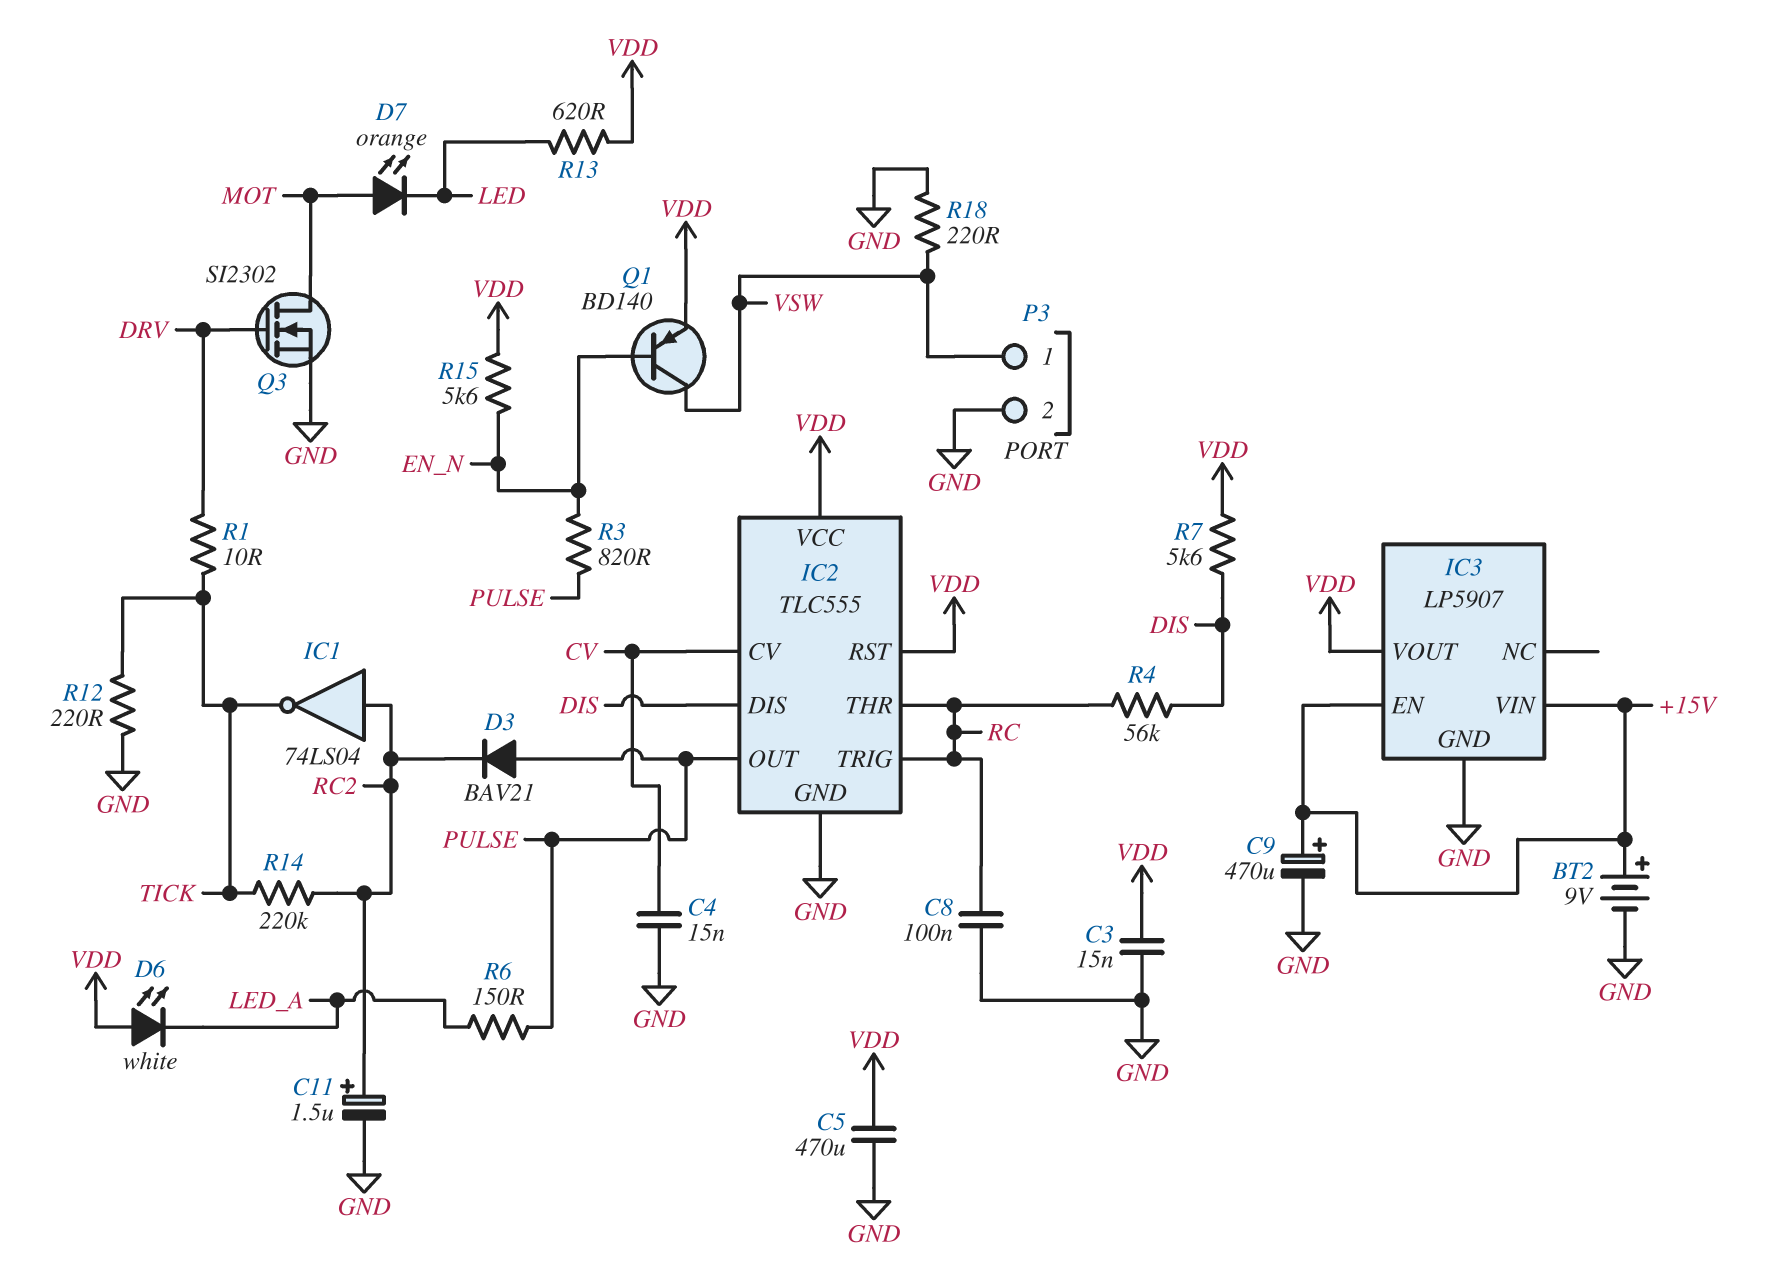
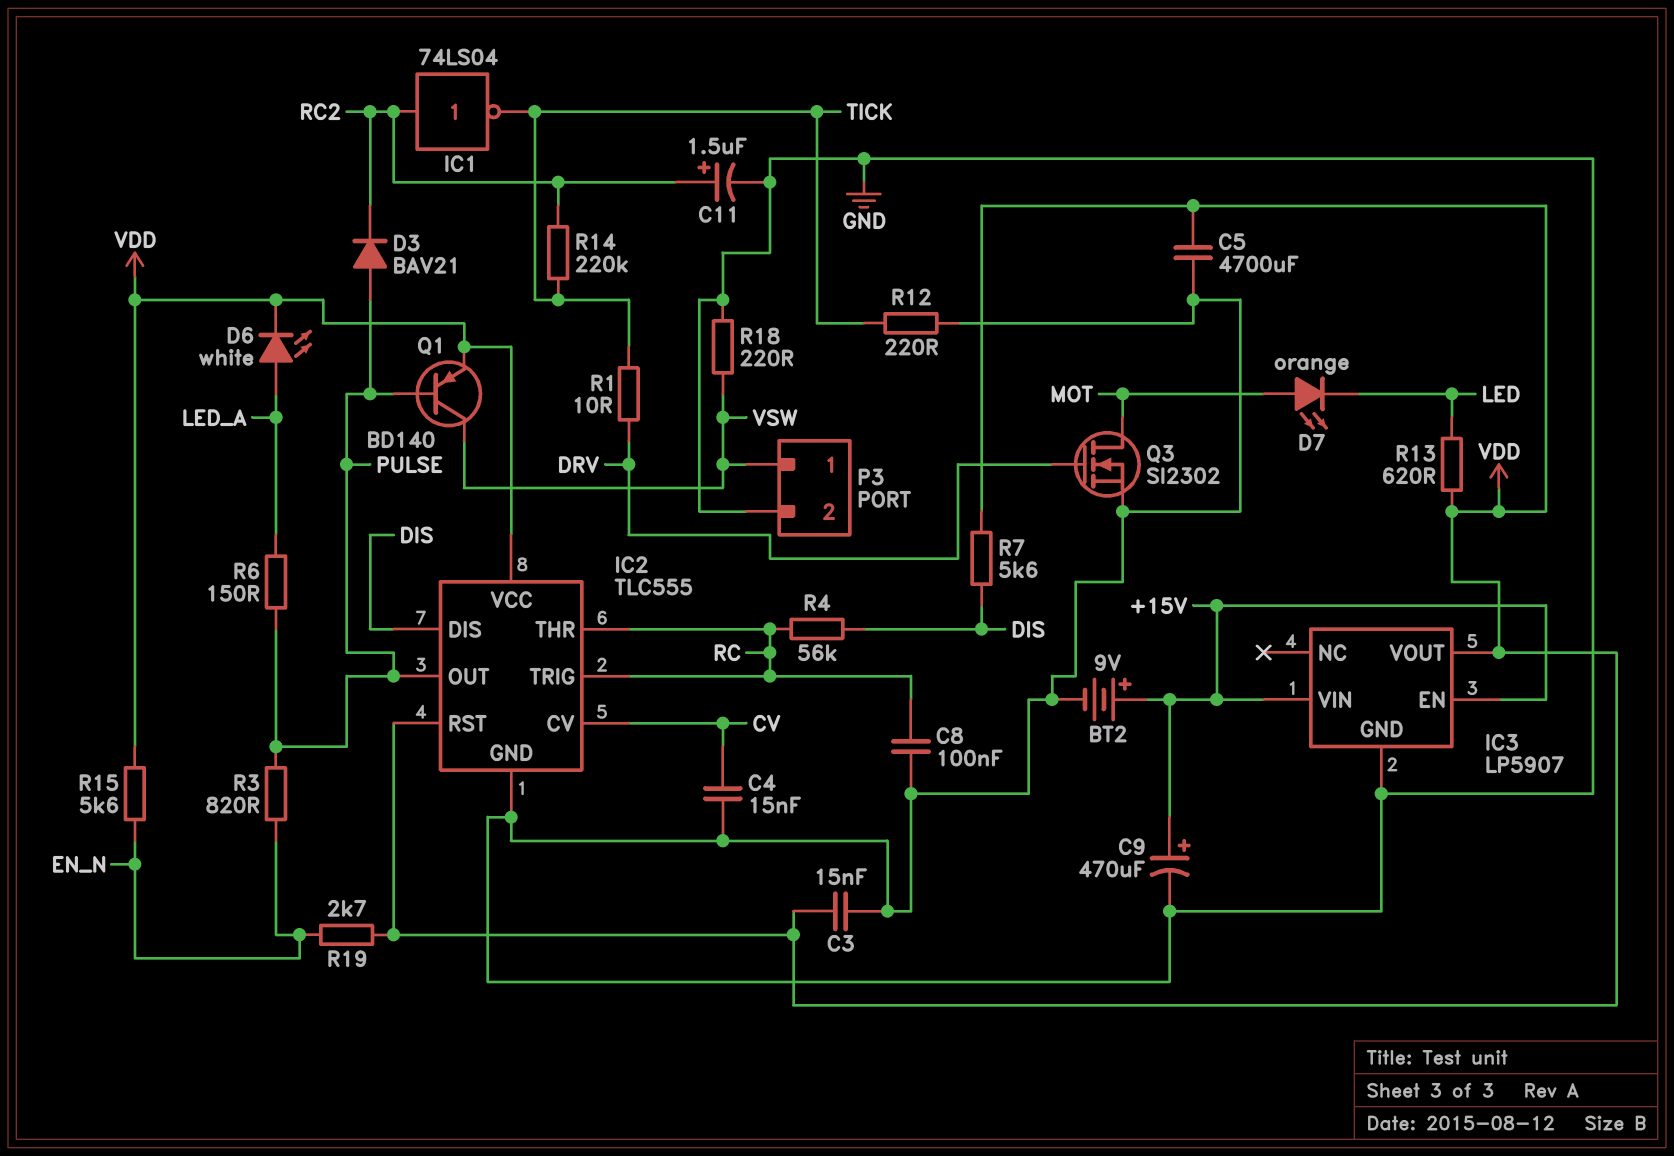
C5: 470uF (GND, VDD) -> 4700uF (GND, VDD)
D6: LED white (A VDD, K LED_A) -> LED white (A LED_A, K VDD)
Q1: PNP BD140 (B EN_N, C VSW, E VDD) -> PNP BD140 (B PULSE, C VSW, E VDD)
R19: none -> 2.7k (EN_N, VDD)

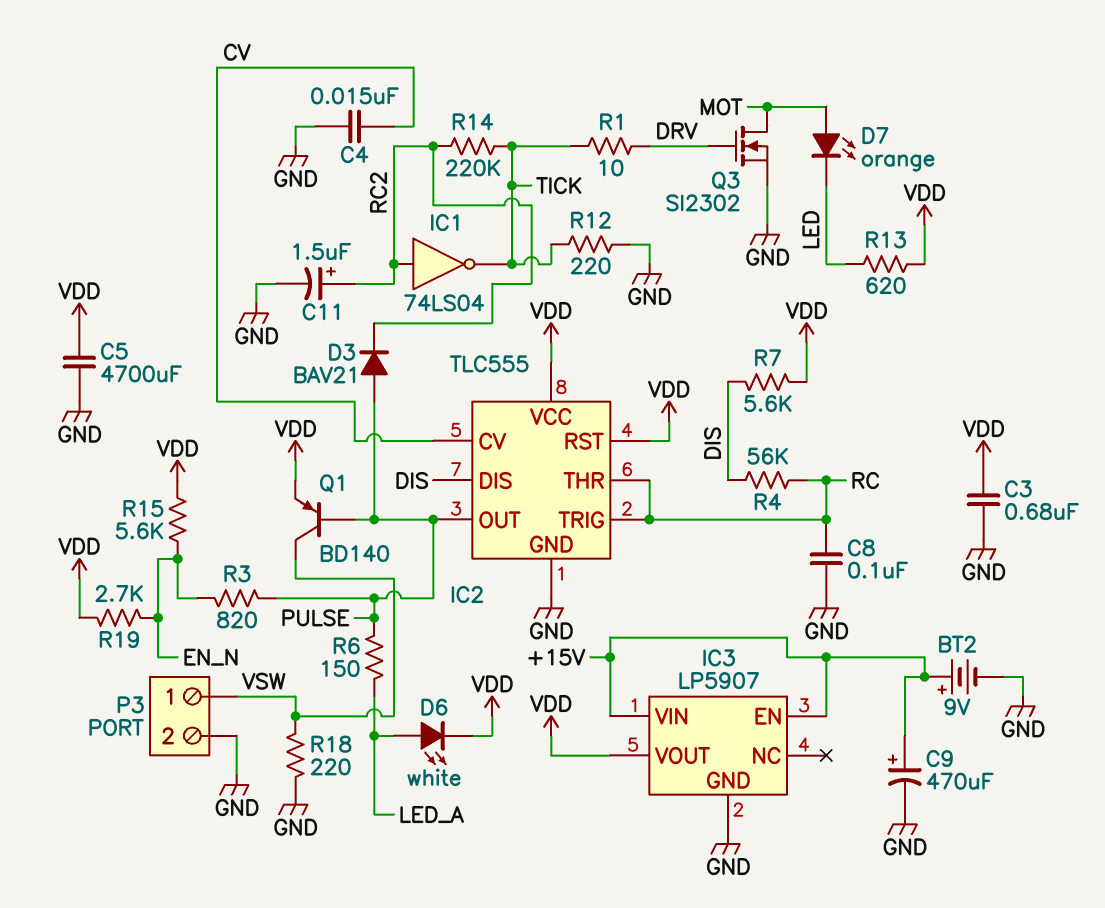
C3: 15nF (GND, VDD) -> 680nF (GND, VDD)

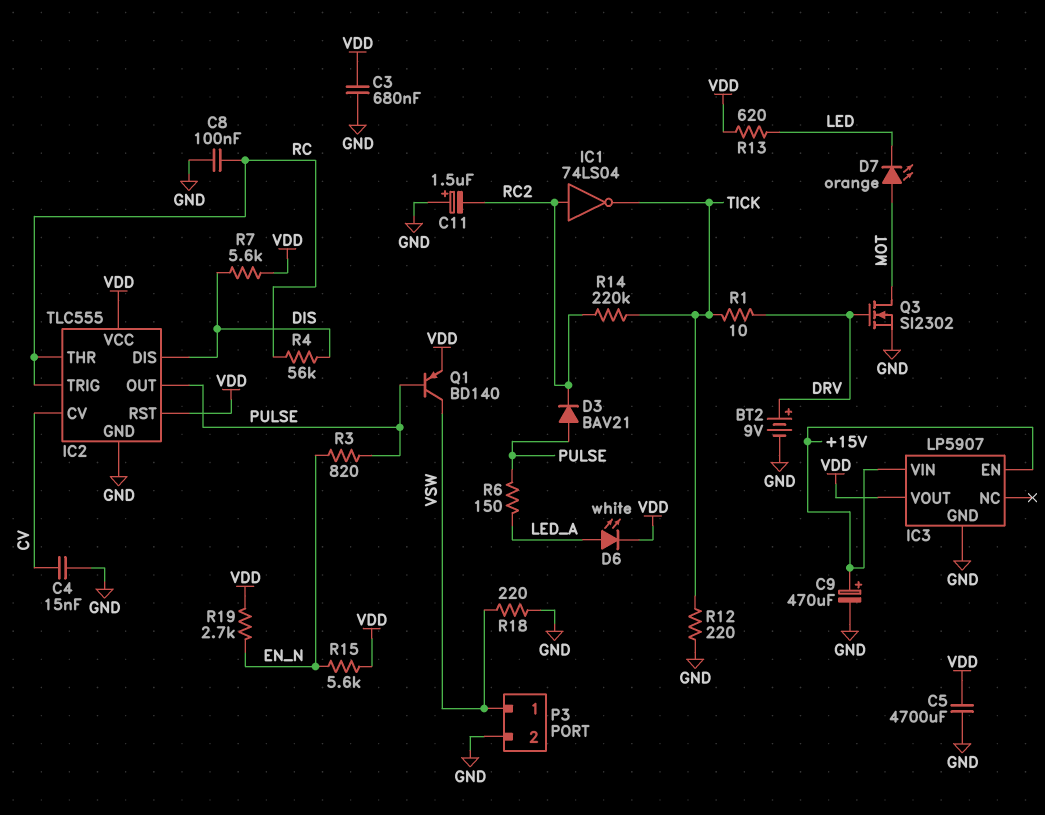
BT2: 9V (plus +15V, minus GND) -> 9V (plus DRV, minus GND)
C11: 1.5uF (plus RC2, minus GND) -> 1.5uF (plus GND, minus RC2)

